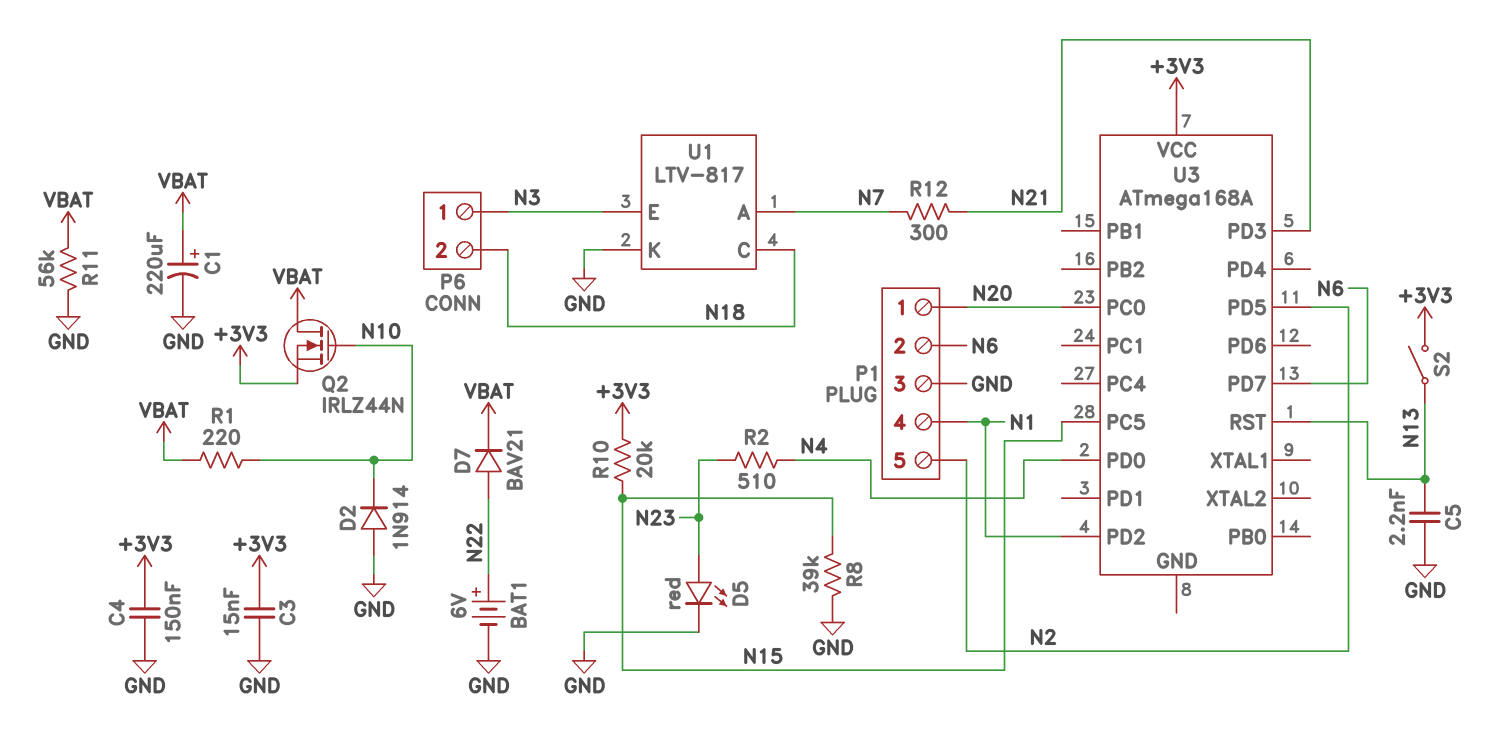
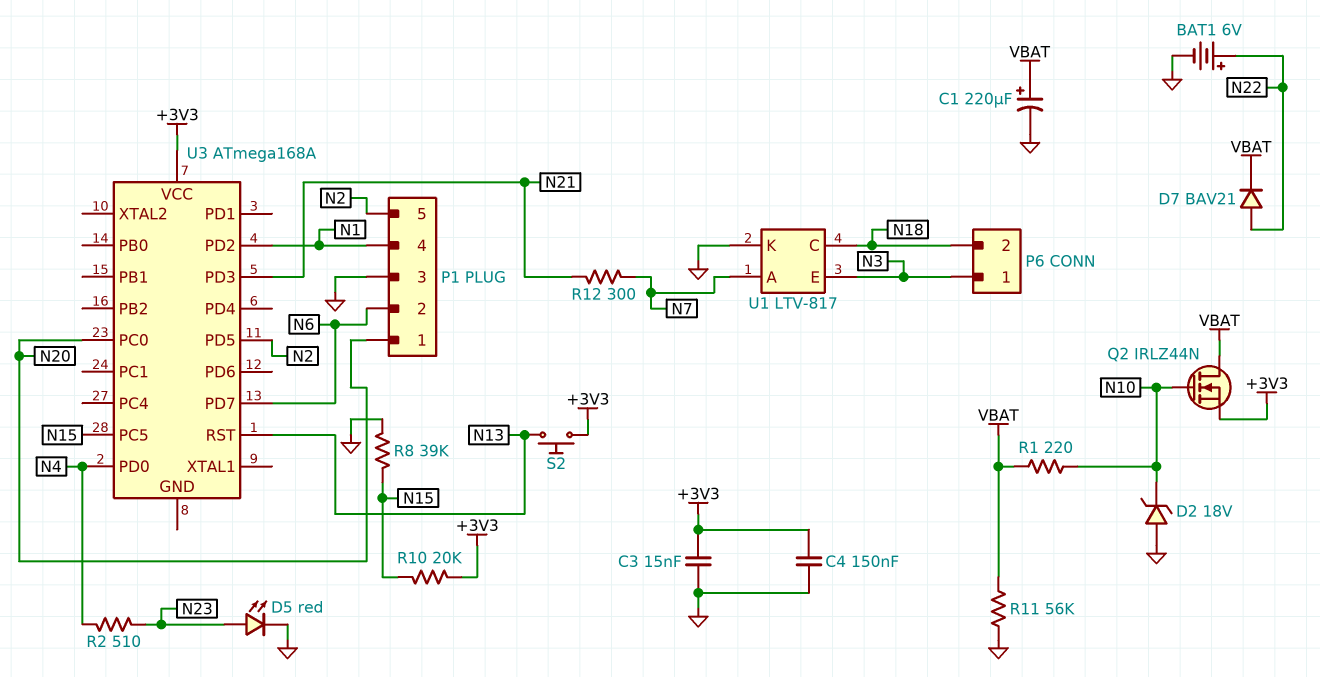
C5: 2.2nF (GND, N13) -> none
D2: diode 1N914 (A GND, K N10) -> zener 18V (A GND, K N10)
S2: switch (+3V3, N13) -> button (+3V3, N13)

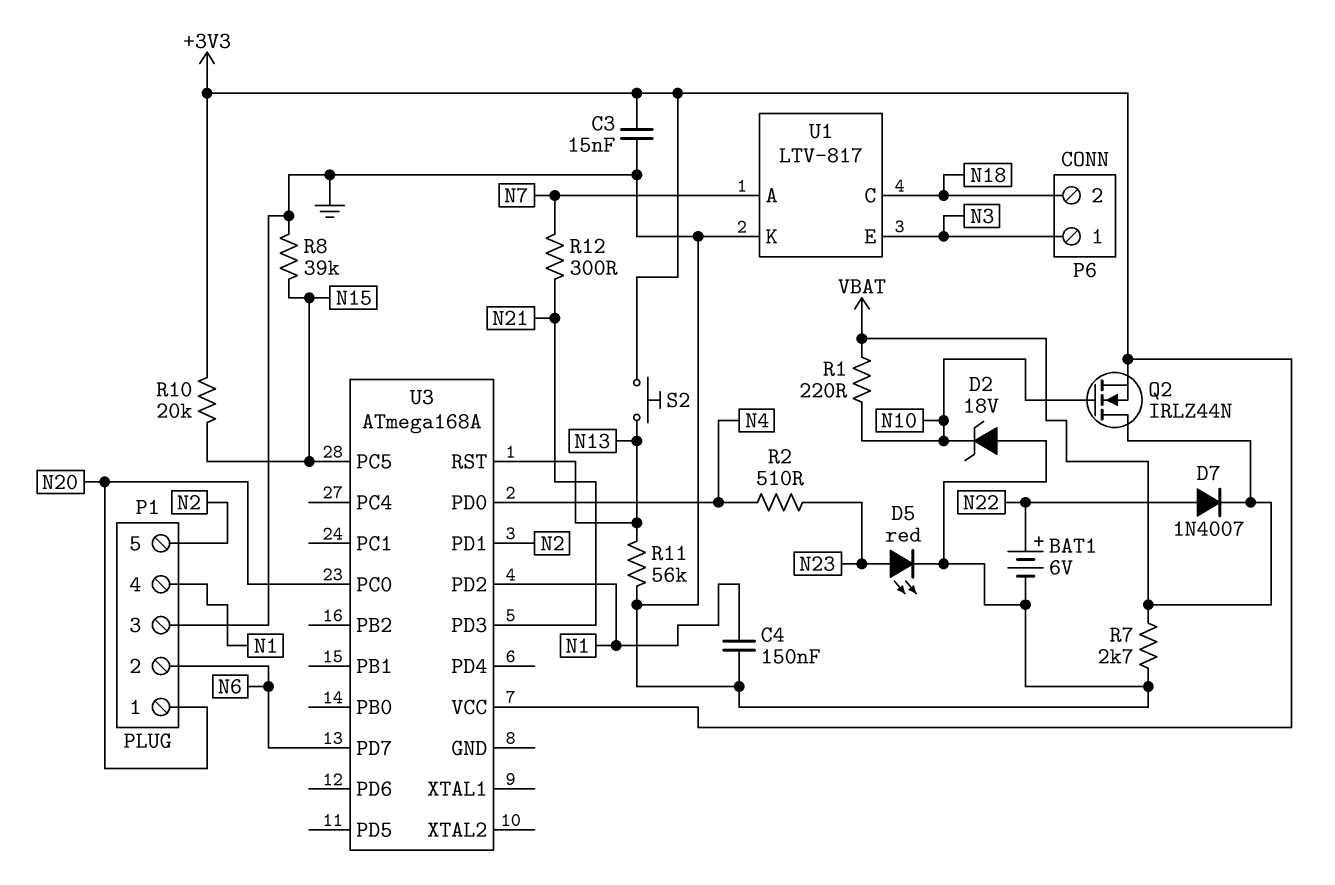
C1: 220uF (plus VBAT, minus GND) -> none
C4: 150nF (+3V3, GND) -> 150nF (GND, N1)
D7: diode BAV21 (A N22, K VBAT) -> diode 1N4007 (A N22, K VBAT)
R7: none -> 2.7k (GND, VBAT)
R11: 56k (GND, VBAT) -> 56k (GND, N13)
U3 pin PD1: none -> N2
U3 pin PD5: N2 -> none

